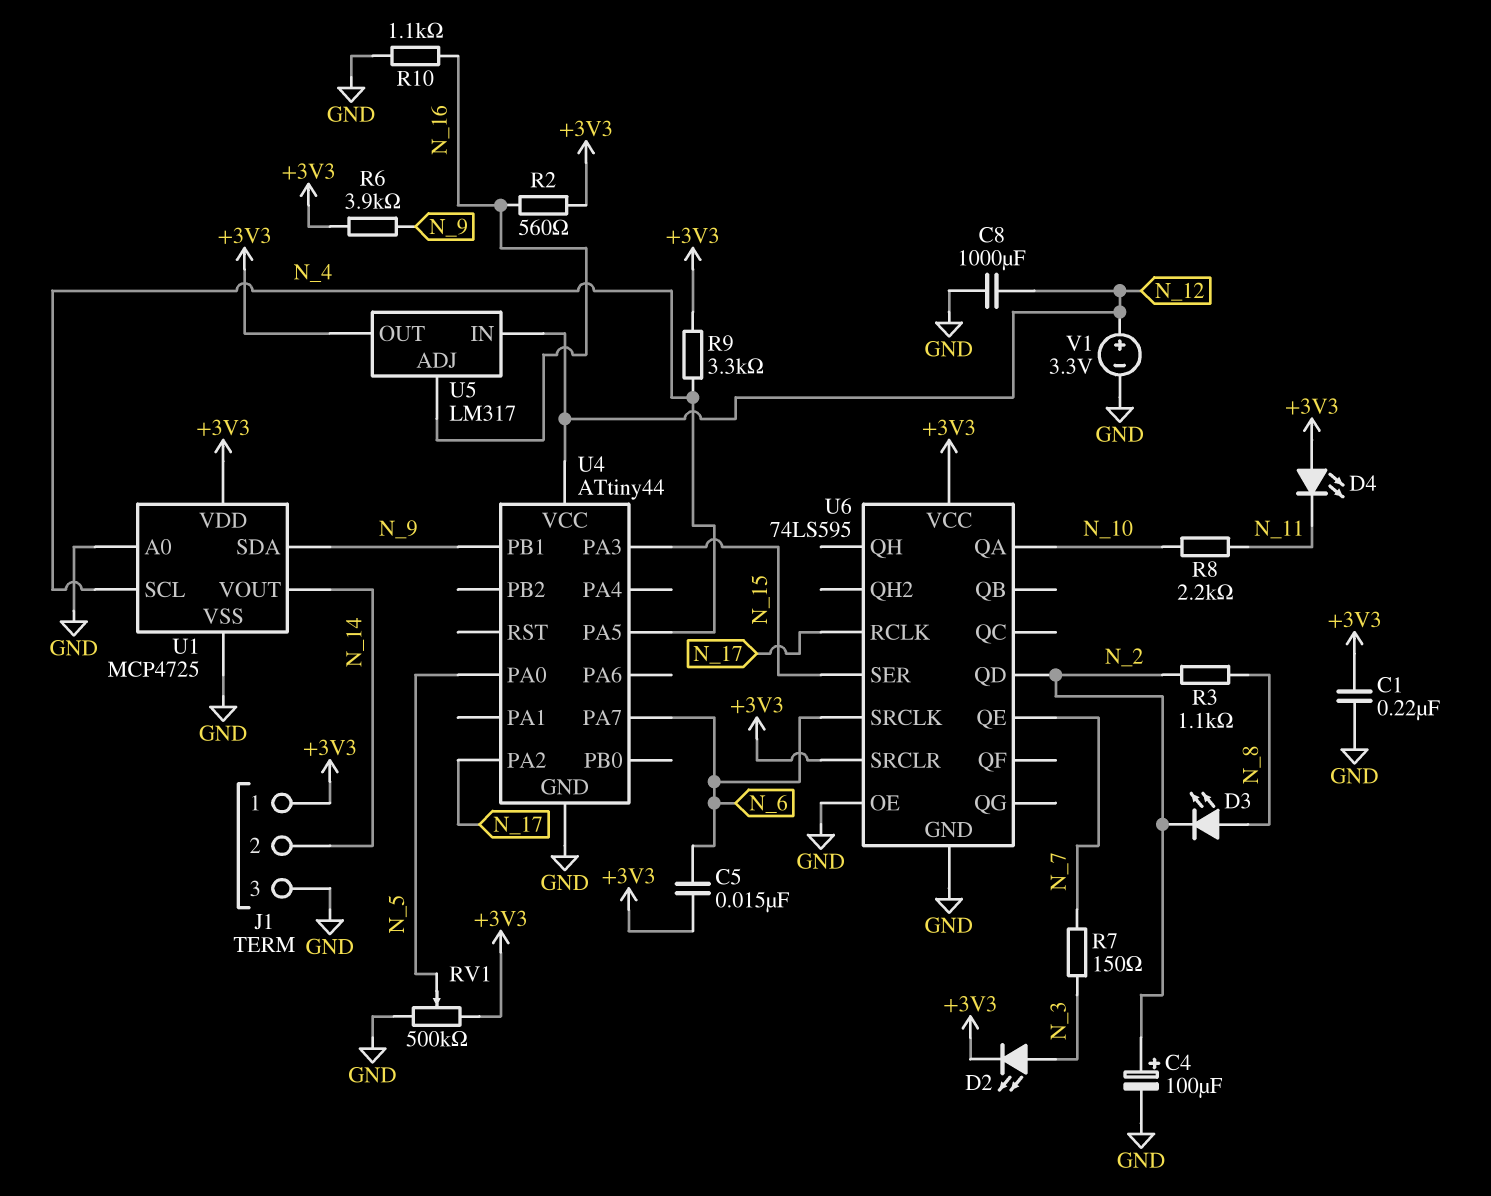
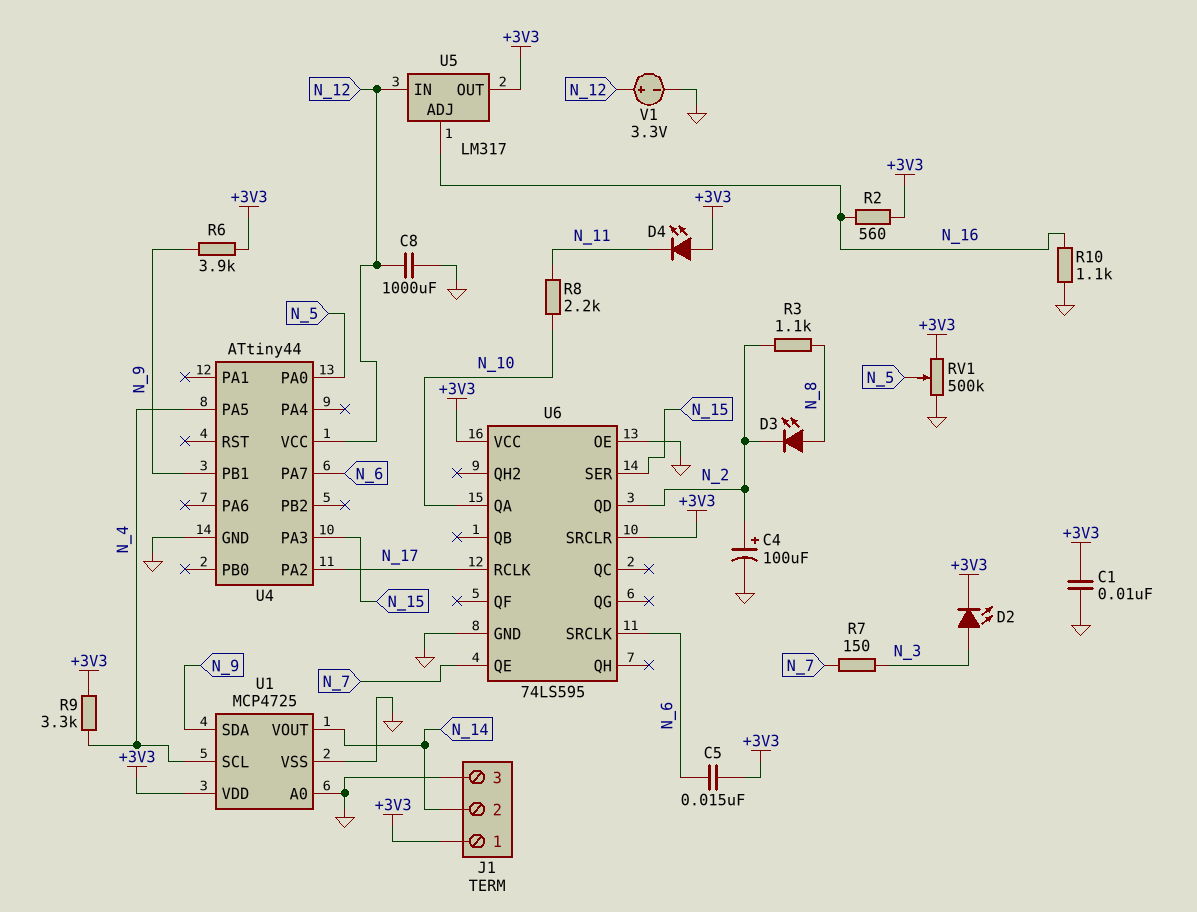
C1: 220nF (+3V3, GND) -> 10nF (+3V3, GND)

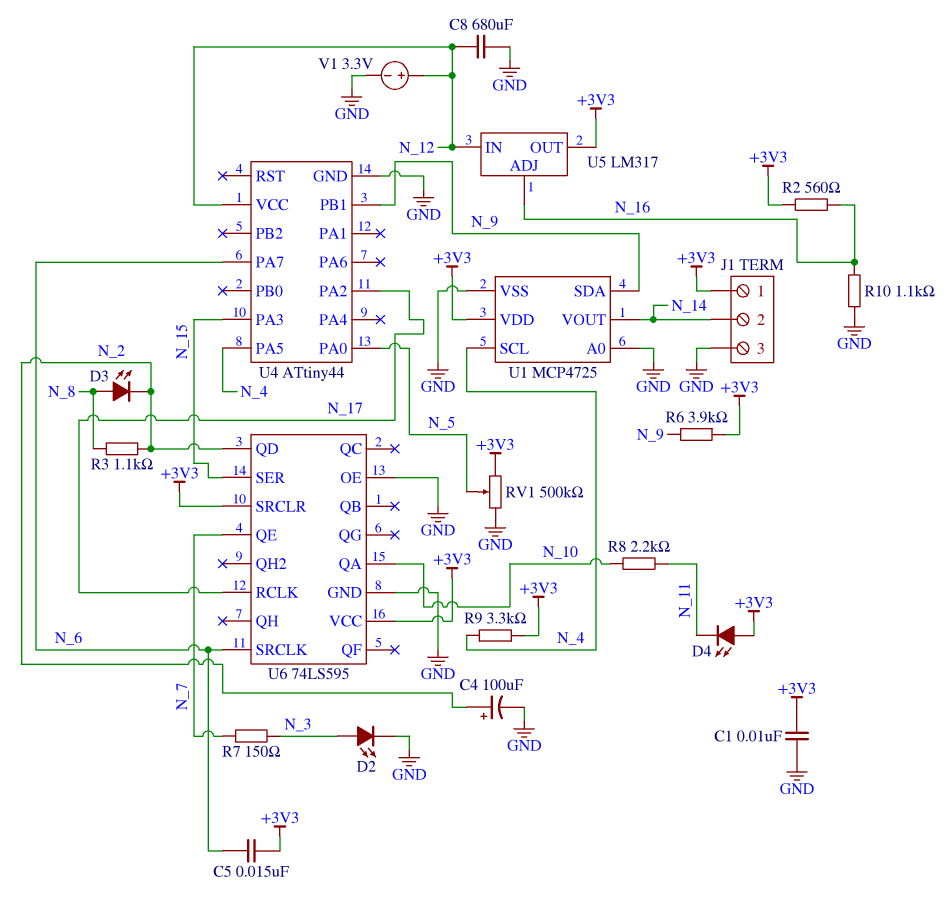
C8: 1000uF (GND, N_12) -> 680uF (GND, N_12)
D2: LED (A N_3, K +3V3) -> LED (A N_3, K GND)

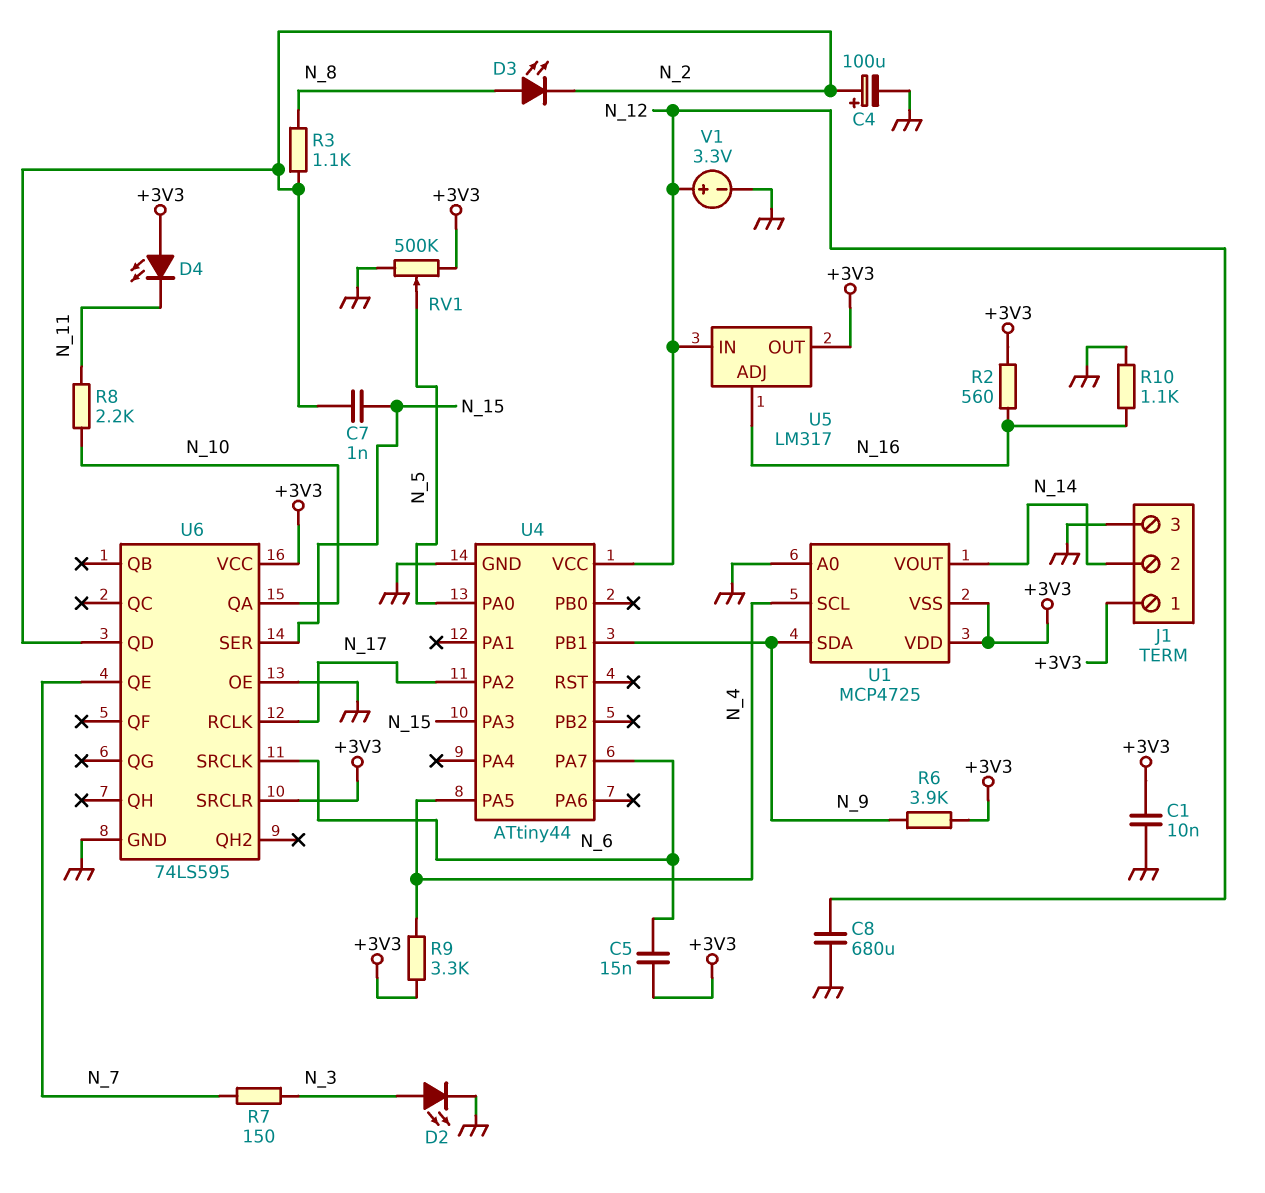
C7: none -> 1nF (N_2, N_15)
U1 pin VSS: GND -> +3V3

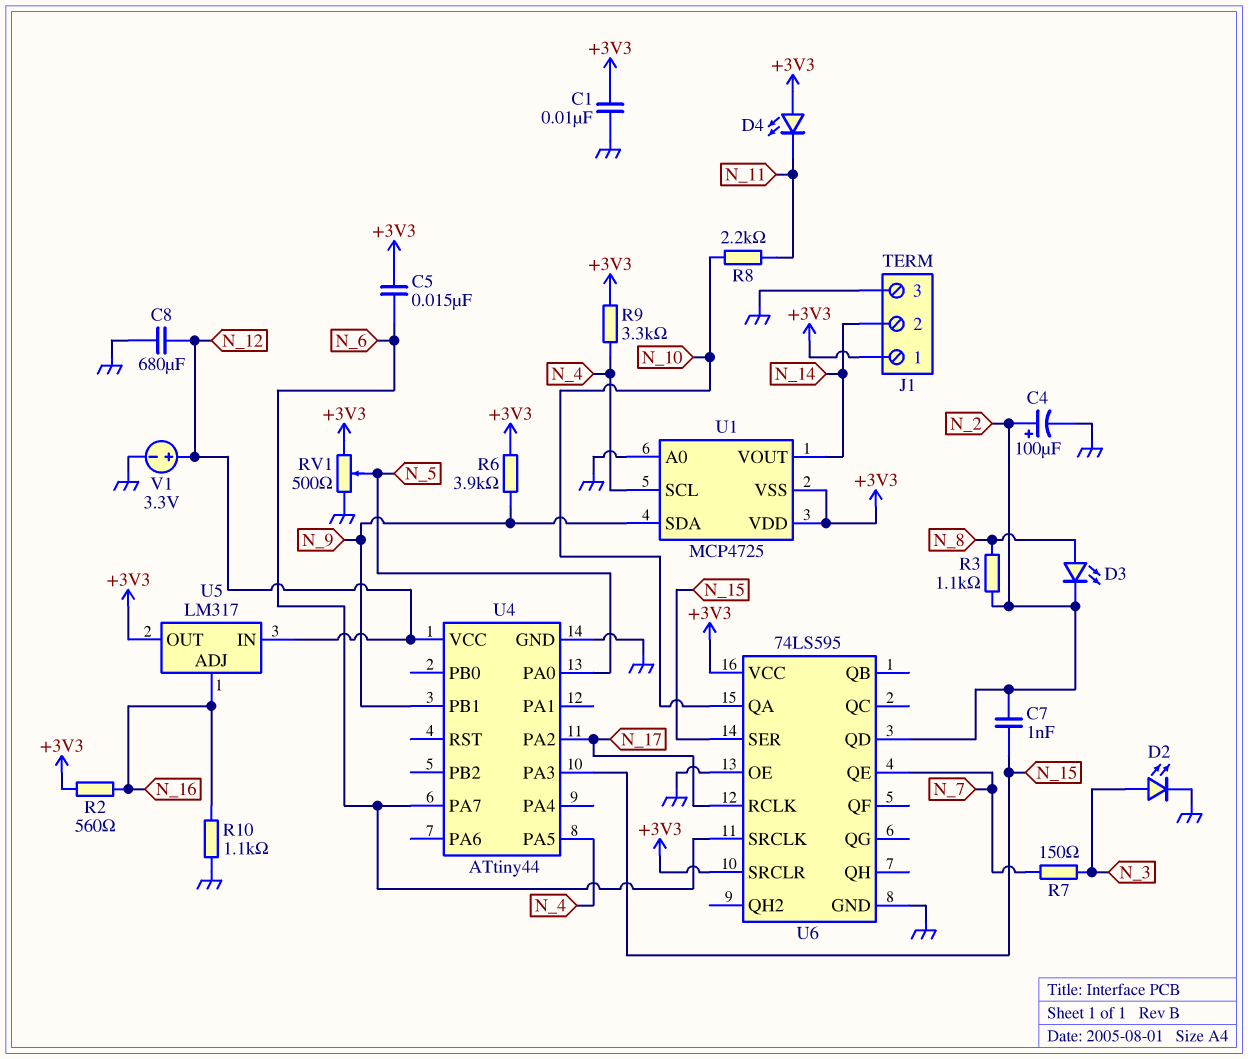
RV1: 500k (+3V3, GND, wiper N_5) -> 500 (+3V3, GND, wiper N_5)

